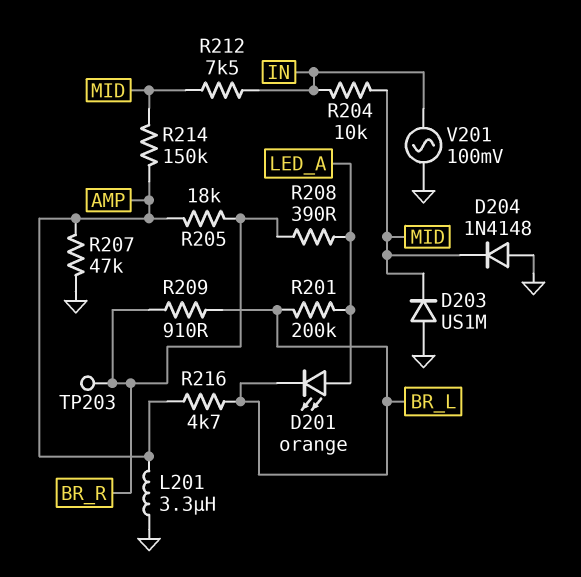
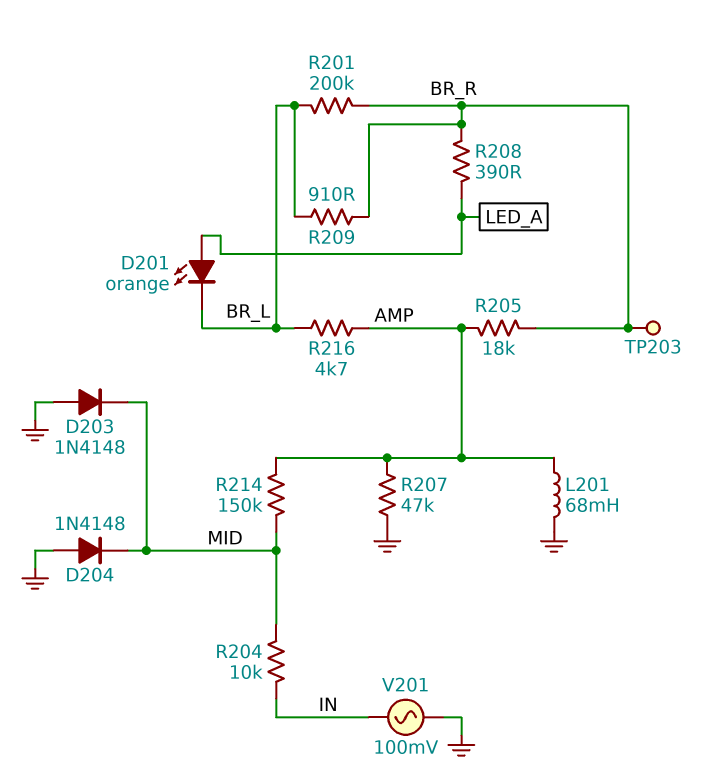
D203: diode US1M (A GND, K MID) -> diode 1N4148 (A GND, K MID)
L201: 3.3uH (AMP, GND) -> 68mH (AMP, GND)
R201: 200k (BR_L, LED_A) -> 200k (BR_L, BR_R)
R212: 7.5k (IN, MID) -> none

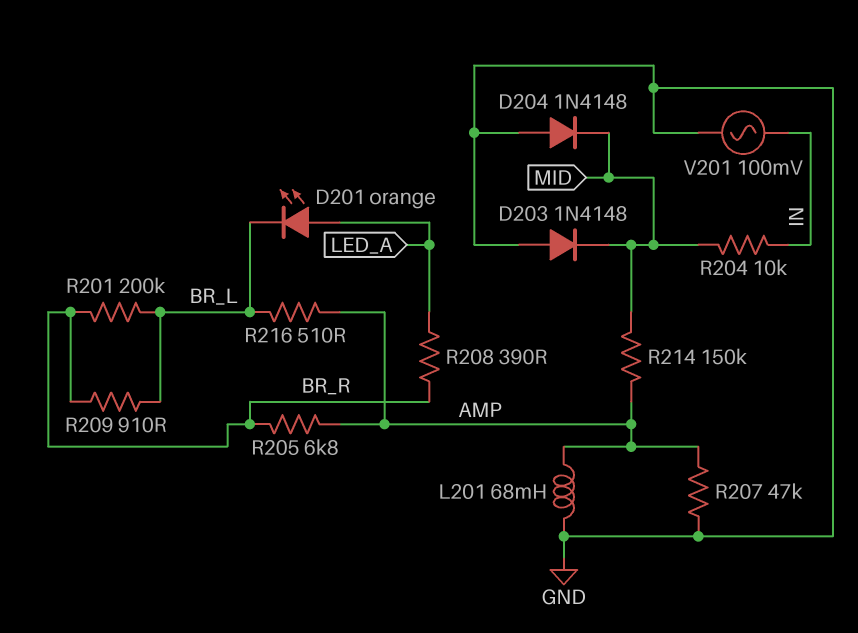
R205: 18k (AMP, BR_R) -> 6.8k (AMP, BR_R)
R216: 4.7k (AMP, BR_L) -> 510 (AMP, BR_L)
TP203: test point (BR_R) -> none

